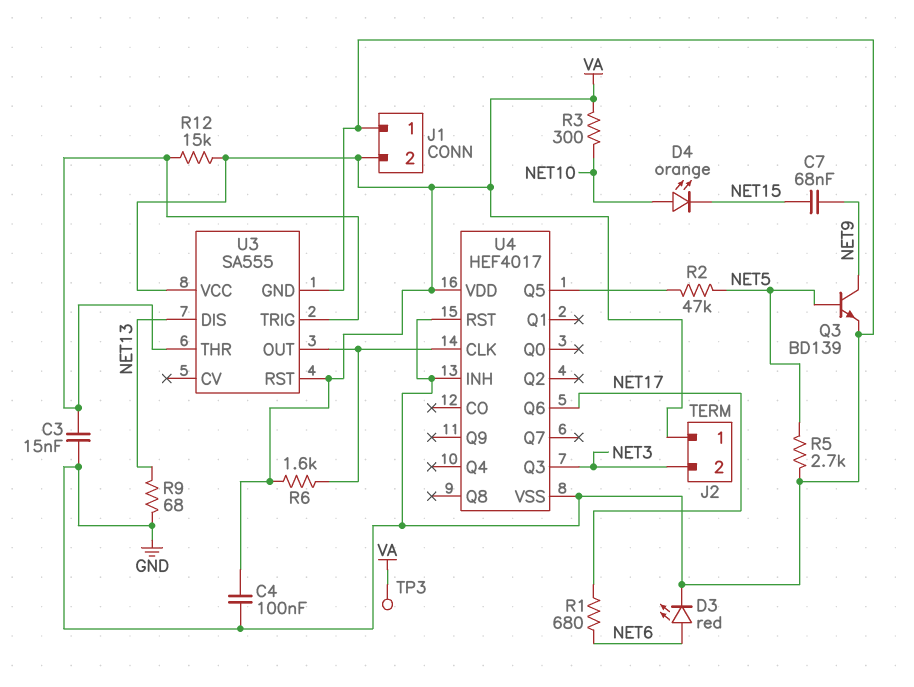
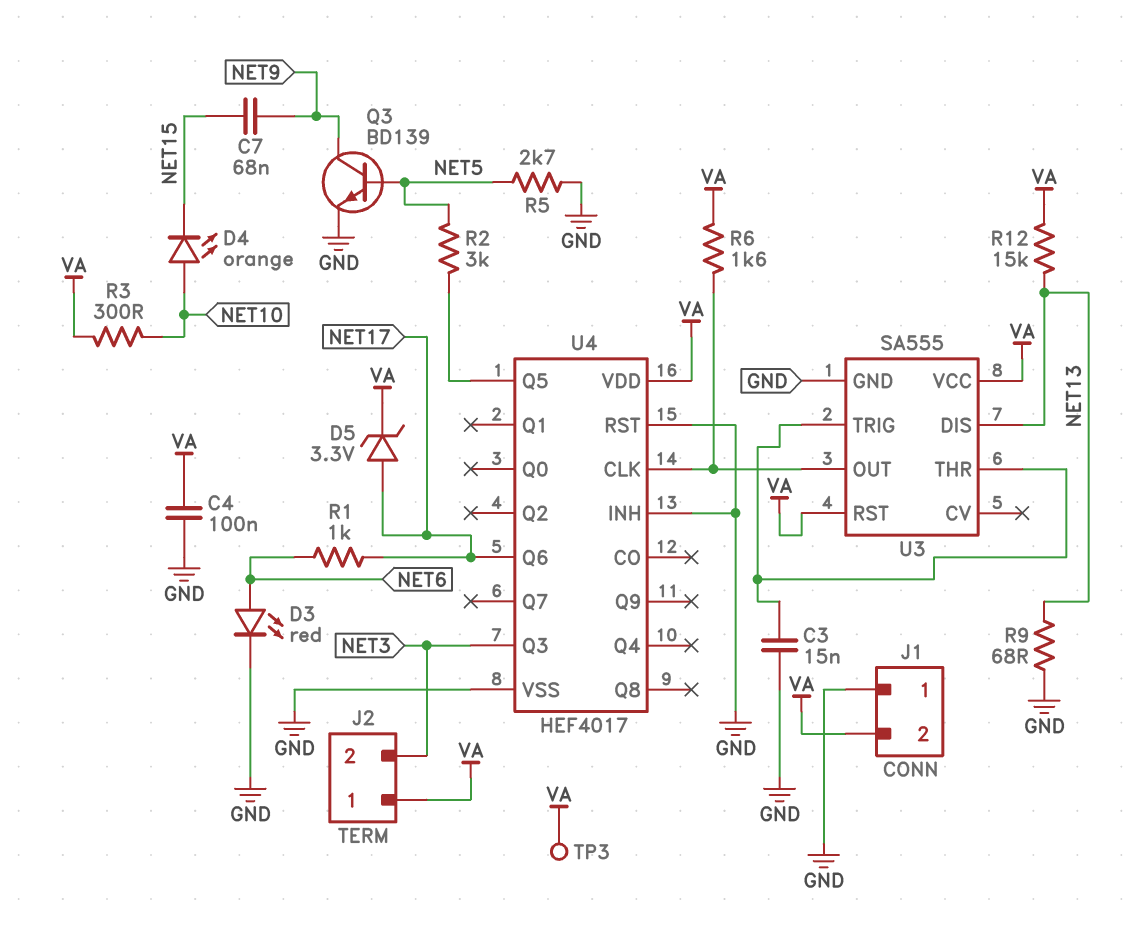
D5: none -> zener 3.3V (A NET17, K VA)
R1: 680 (NET6, NET17) -> 1k (NET6, NET17)
R2: 47k (NET5, U4/Q5) -> 3k (NET5, U4/Q5)
R12: 15k (U3/THR, VA) -> 15k (NET13, VA)

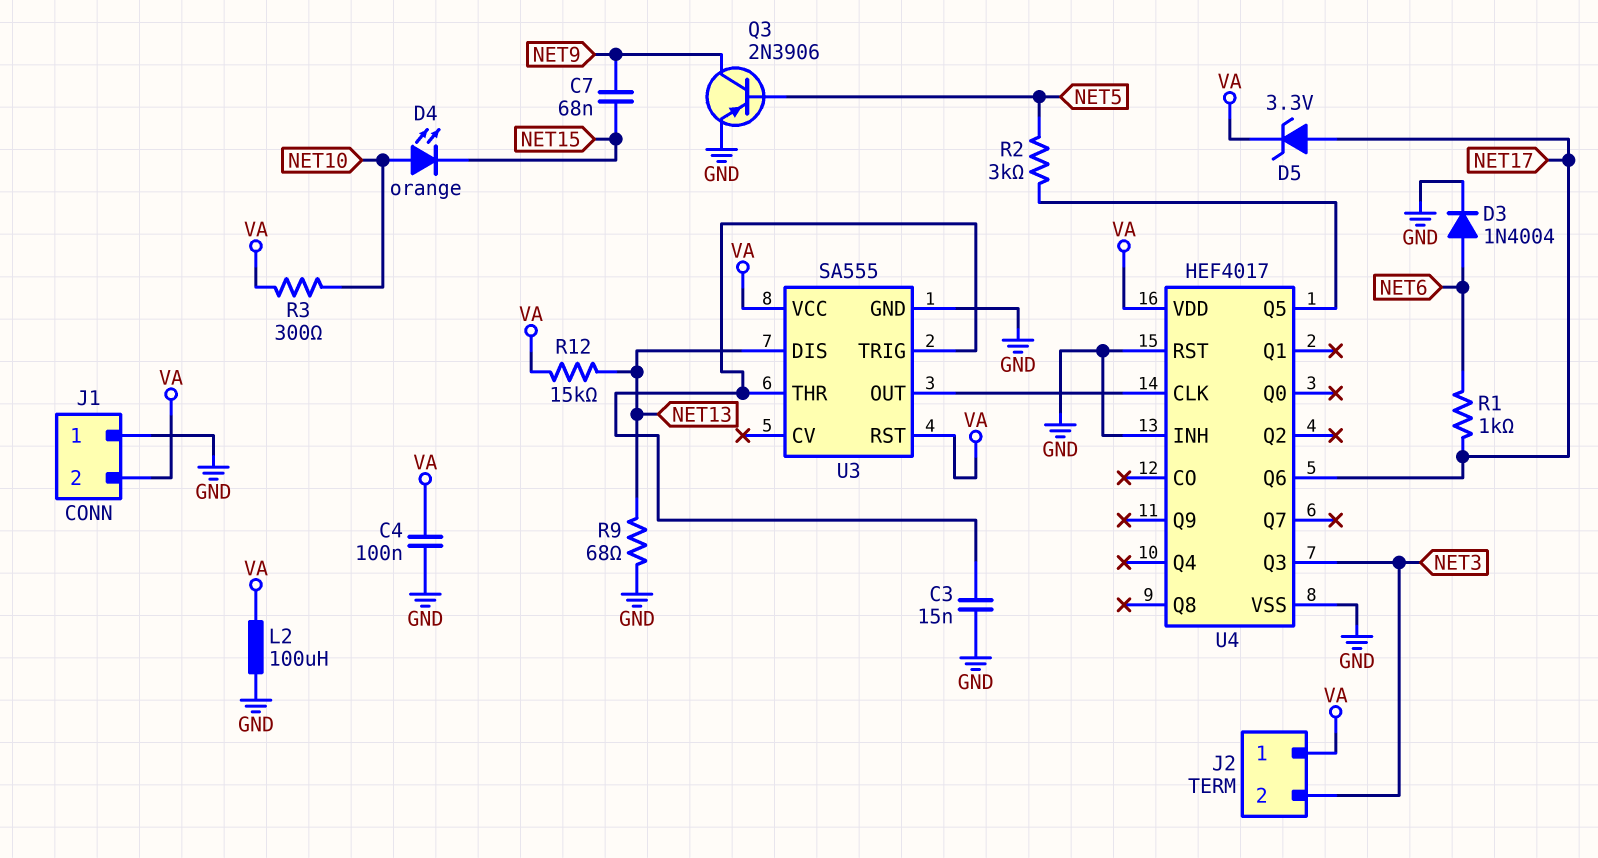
D3: LED red (A NET6, K GND) -> diode 1N4004 (A NET6, K GND)
L2: none -> 100uH (GND, VA)
Q3: NPN BD139 (B NET5, C NET9, E GND) -> PNP 2N3906 (B NET5, C NET9, E GND)
R5: 2.7k (GND, NET5) -> none
R6: 1.6k (U3/OUT, VA) -> none
TP3: test point (VA) -> none

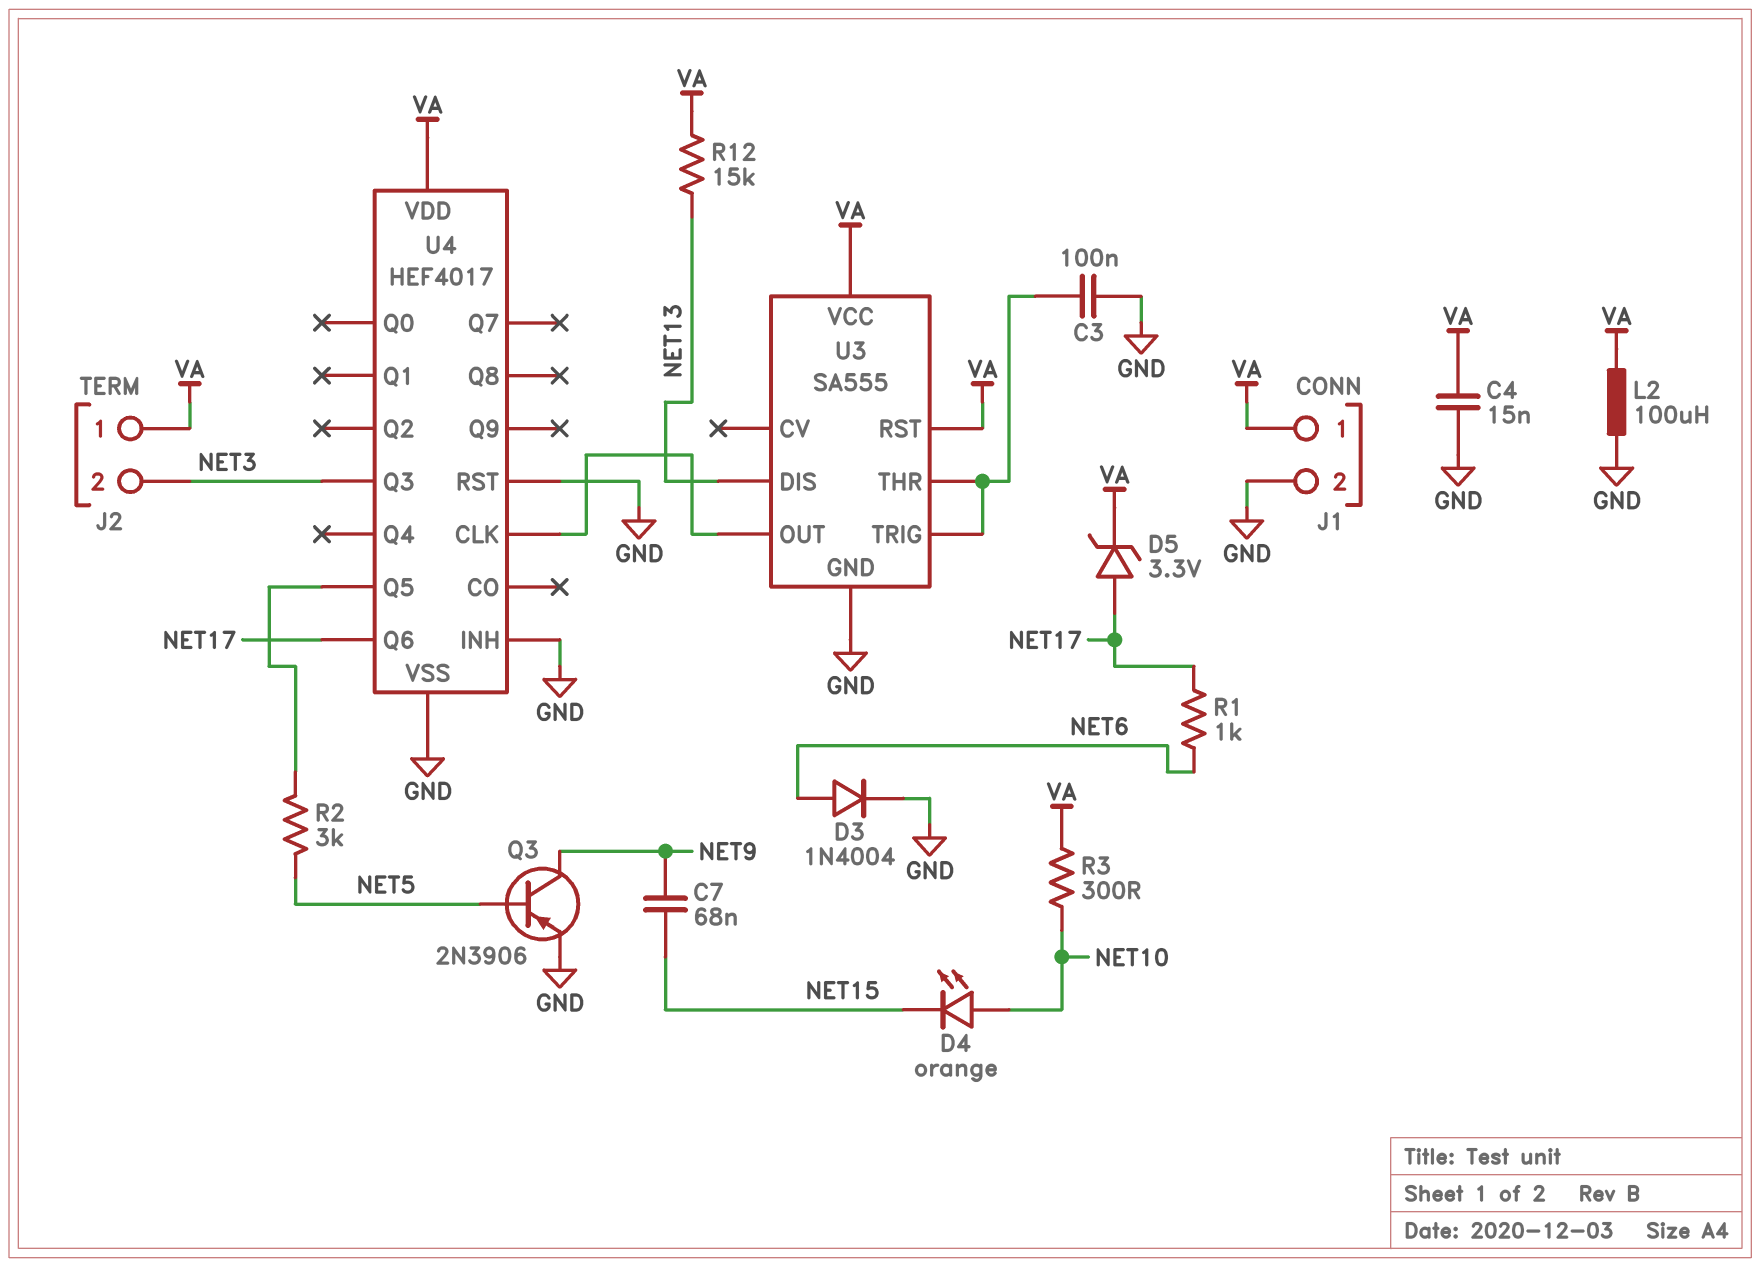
C3: 15nF (GND, U3/THR) -> 100nF (GND, U3/THR)
C4: 100nF (GND, VA) -> 15nF (GND, VA)
J1 pin 1: GND -> VA
J1 pin 2: VA -> GND
R9: 68 (GND, NET13) -> none

